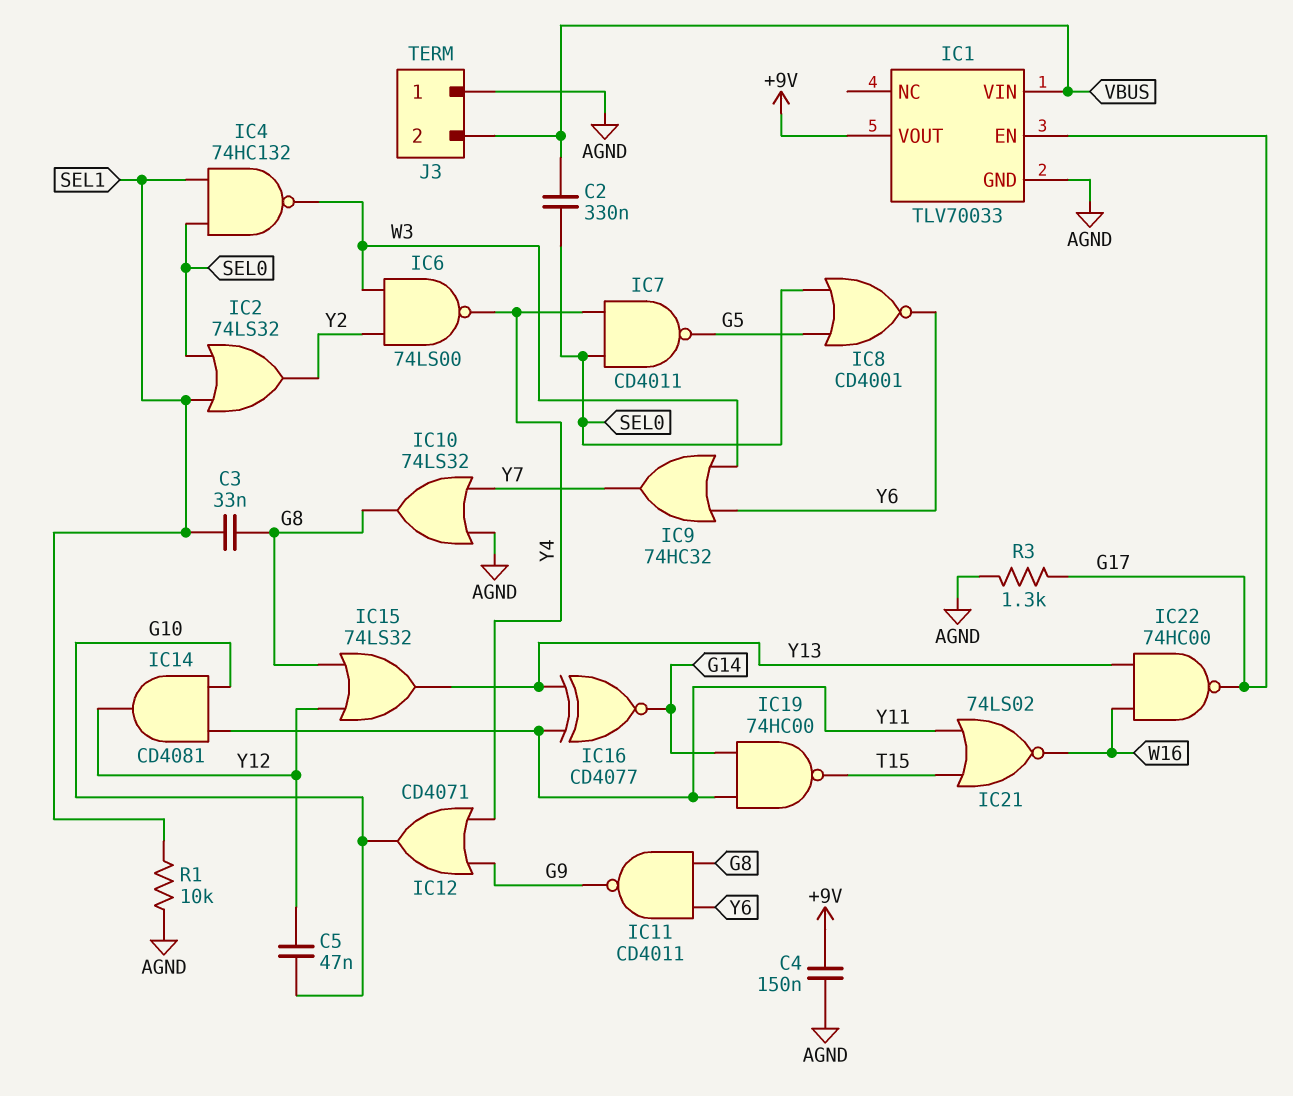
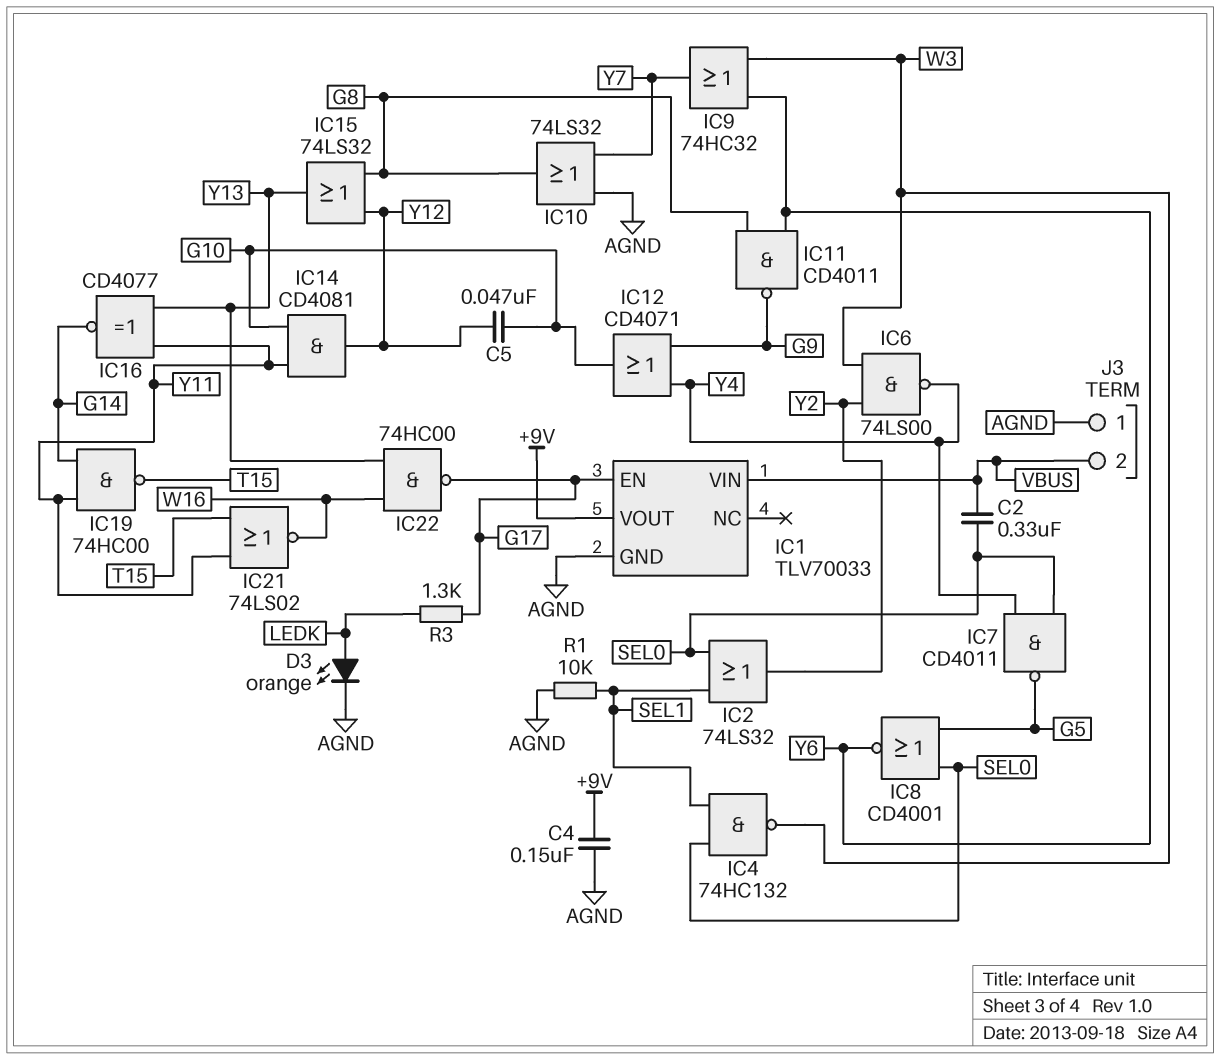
C3: 33nF (G8, SEL1) -> none
D3: none -> LED orange (A LEDK, K AGND)
R3: 1.3k (AGND, G17) -> 1.3k (G17, LEDK)

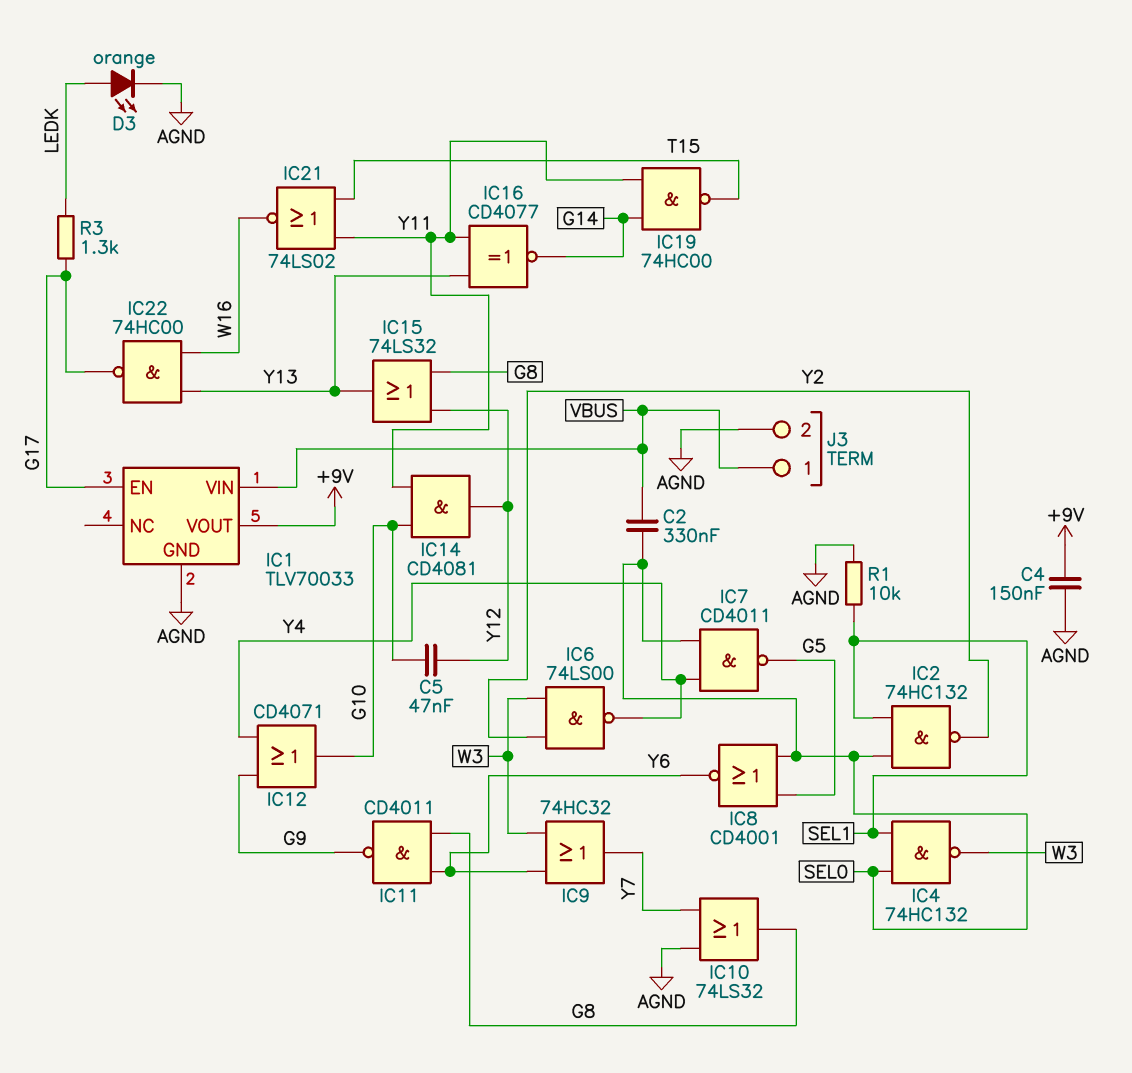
IC2: OR 74LS32 (in SEL0, in SEL1, out Y2) -> NAND 74HC132 (in SEL0, in SEL1, out Y2)
J3 pin 1: AGND -> VBUS
J3 pin 2: VBUS -> AGND

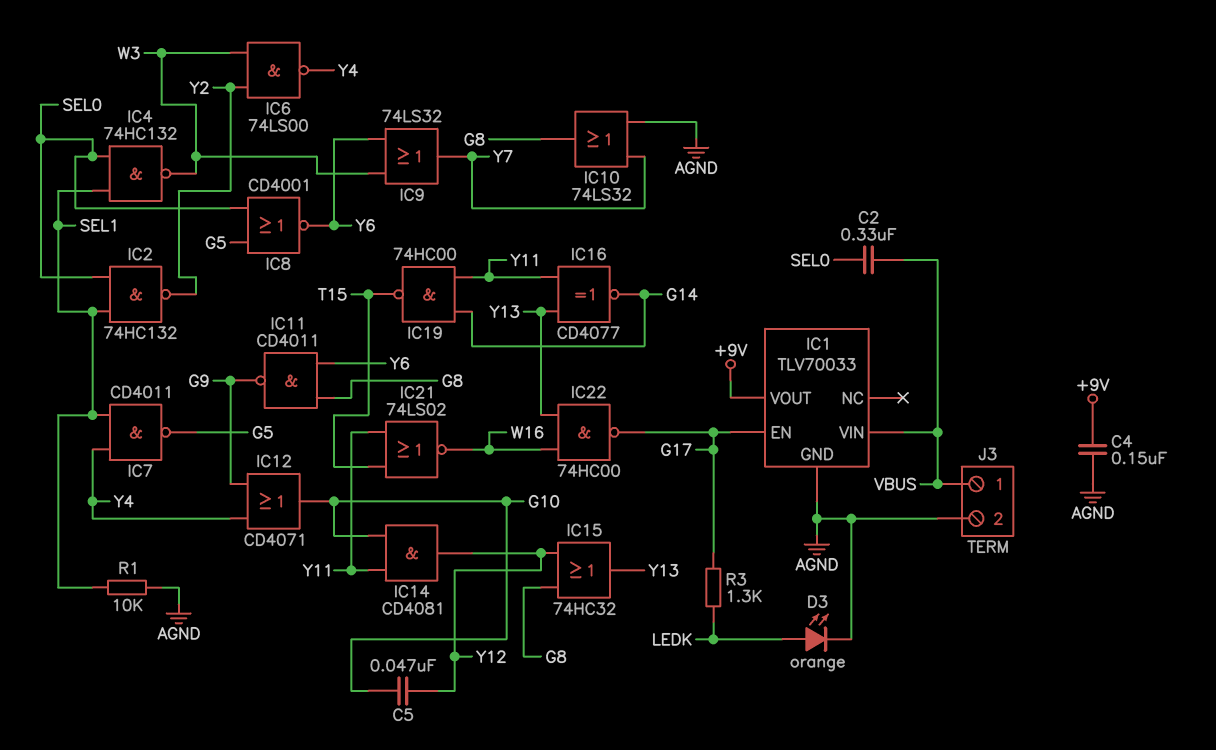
IC7: NAND CD4011 (in SEL0, in Y4, out G5) -> NAND CD4011 (in SEL1, in Y4, out G5)
IC9: OR 74HC32 (in W3, in Y6, out Y7) -> OR 74LS32 (in W3, in Y6, out Y7)
IC15: OR 74LS32 (in G8, in Y12, out Y13) -> OR 74HC32 (in G8, in Y12, out Y13)

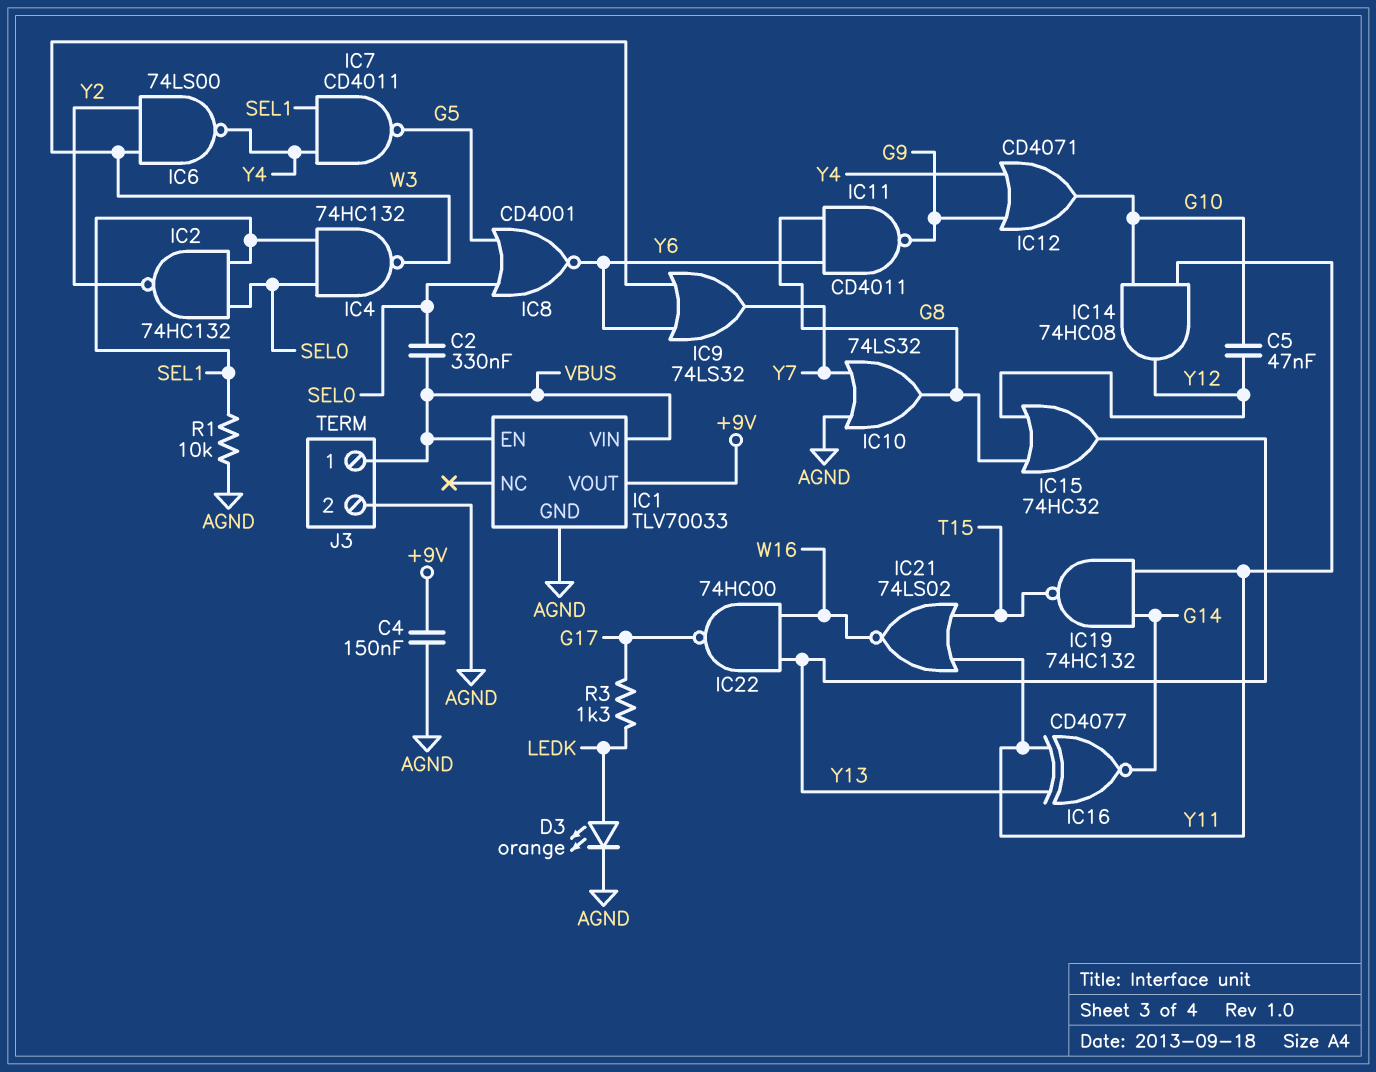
IC1 pin EN: G17 -> VBUS
IC14: AND CD4081 (in G10, in Y11, out Y12) -> AND 74HC08 (in G10, in Y11, out Y12)
IC19: NAND 74HC00 (in G14, in Y11, out T15) -> NAND 74HC132 (in G14, in Y11, out T15)

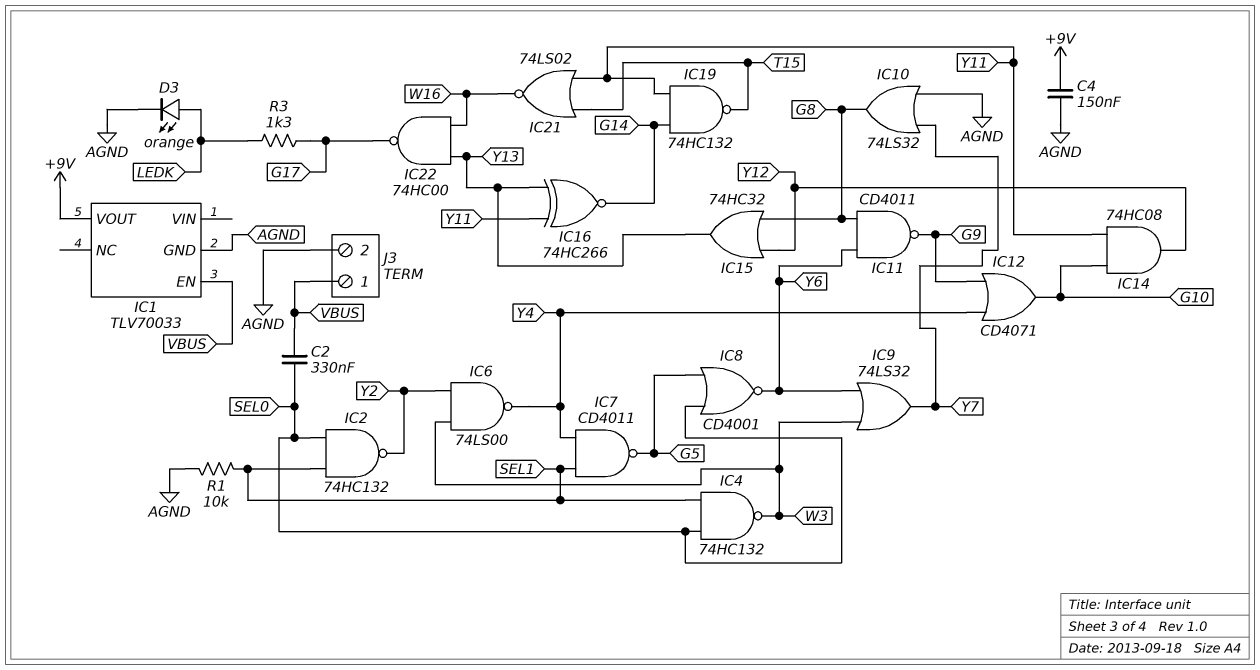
C5: 47nF (G10, Y12) -> none
IC1 pin VIN: VBUS -> none
IC16: XNOR CD4077 (in Y11, in Y13, out G14) -> XNOR 74HC266 (in Y11, in Y13, out G14)

